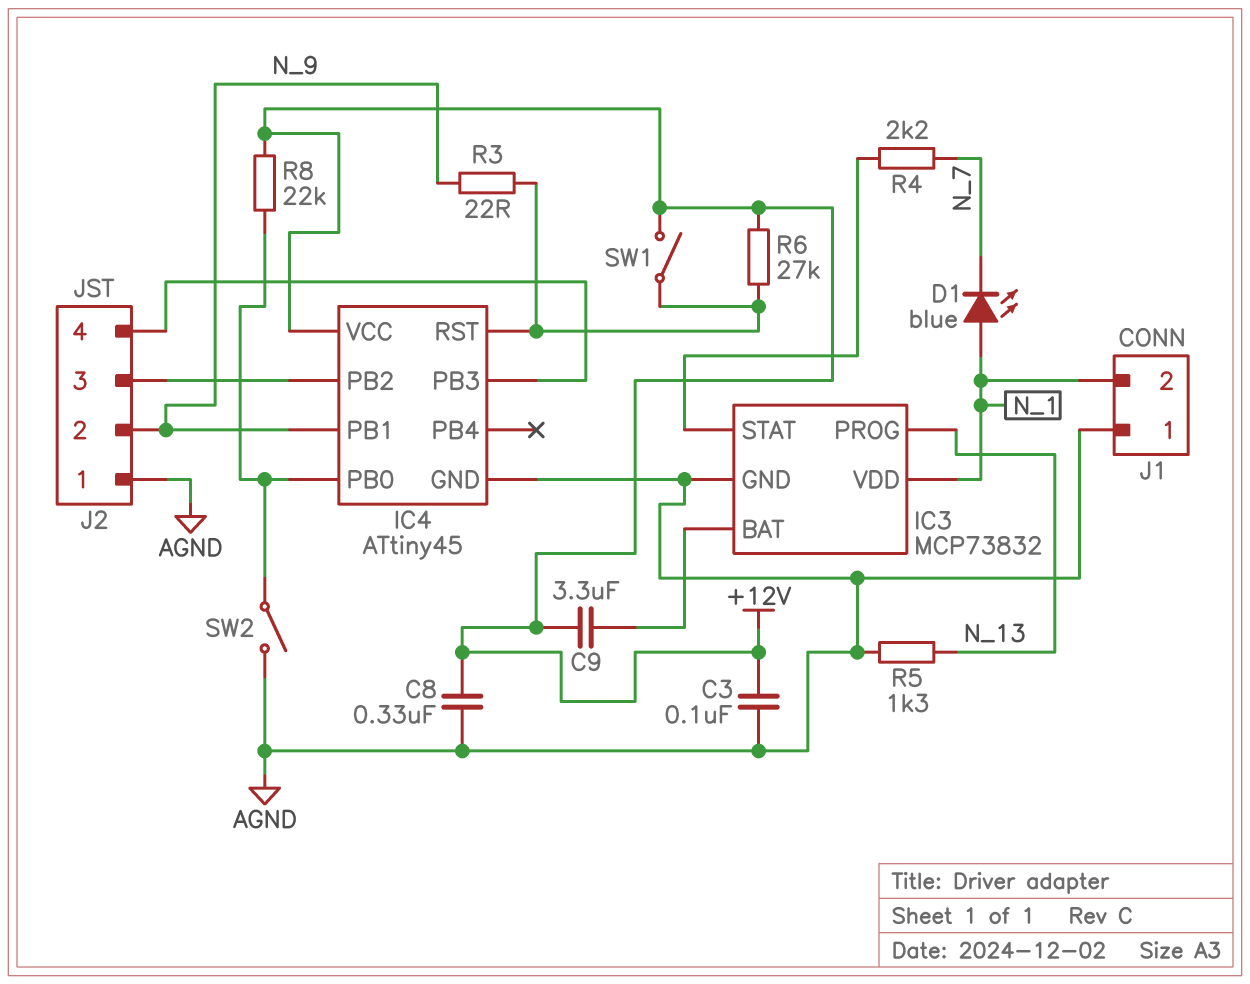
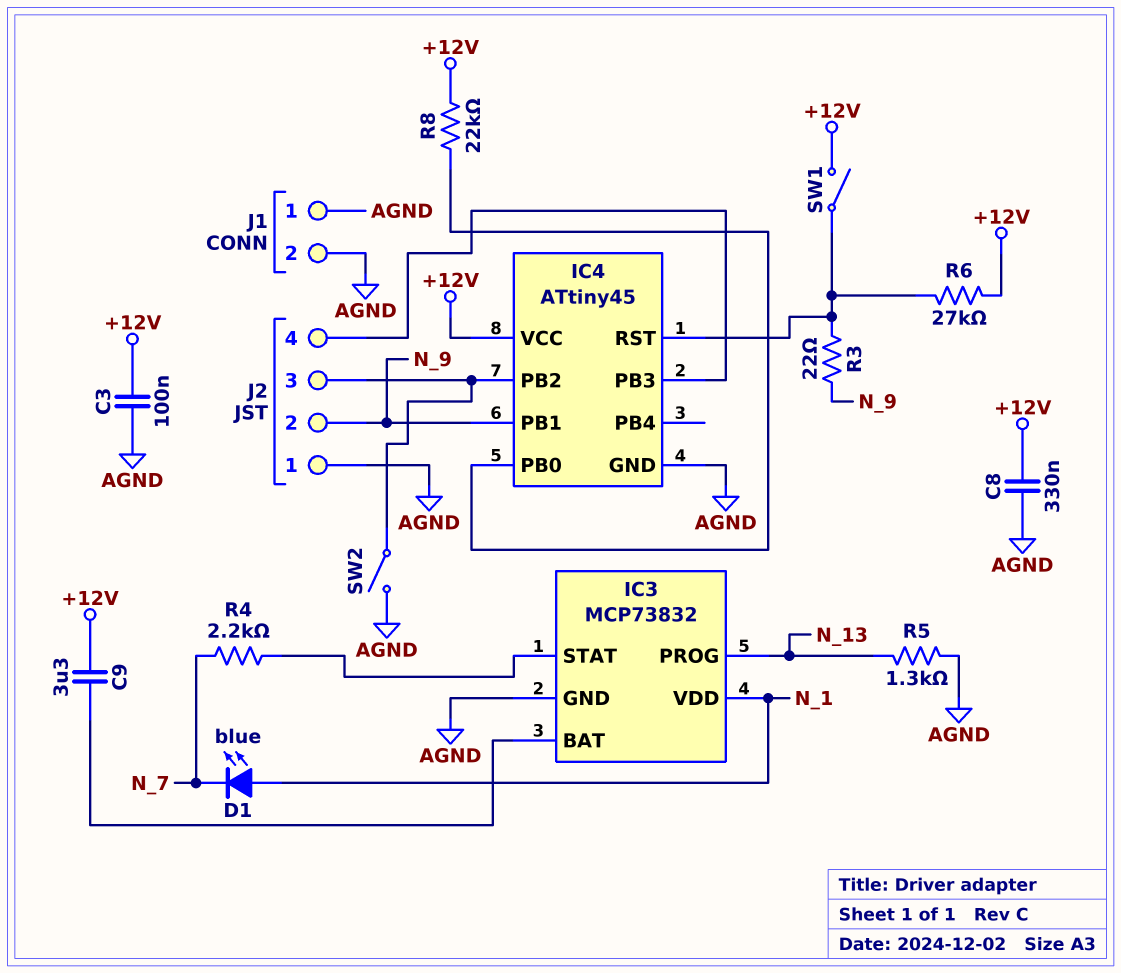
J1 pin 2: N_1 -> AGND
SW2: switch (AGND, IC4/PB0) -> switch (AGND, IC4/PB2)

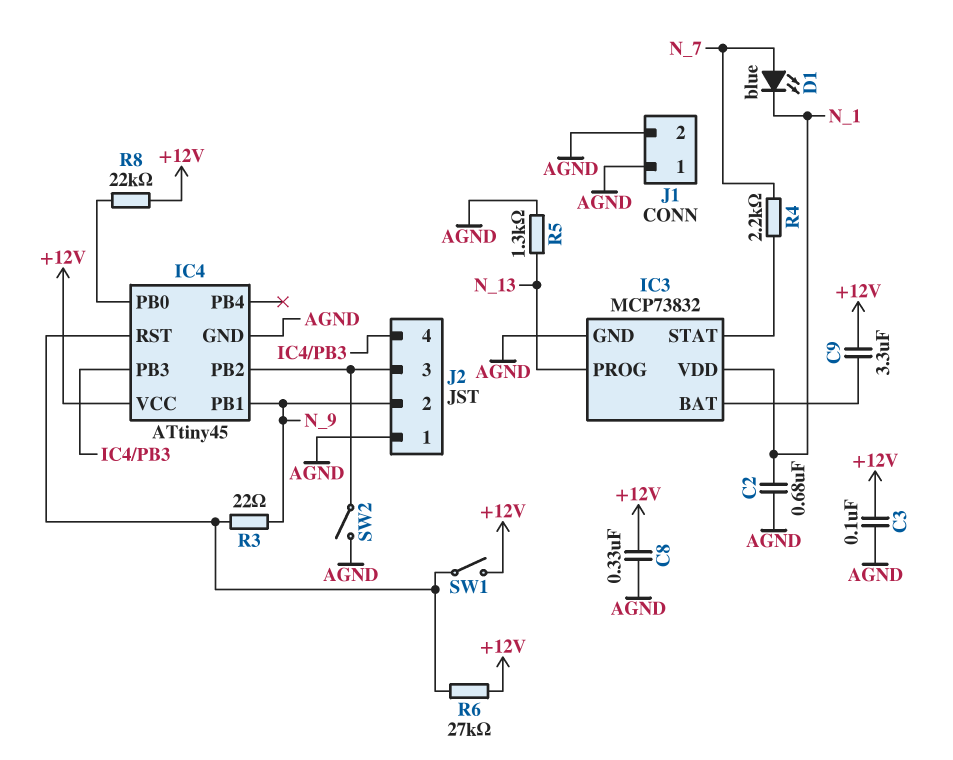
C2: none -> 680nF (AGND, N_1)
D1: LED blue (A N_1, K N_7) -> LED blue (A N_7, K N_1)

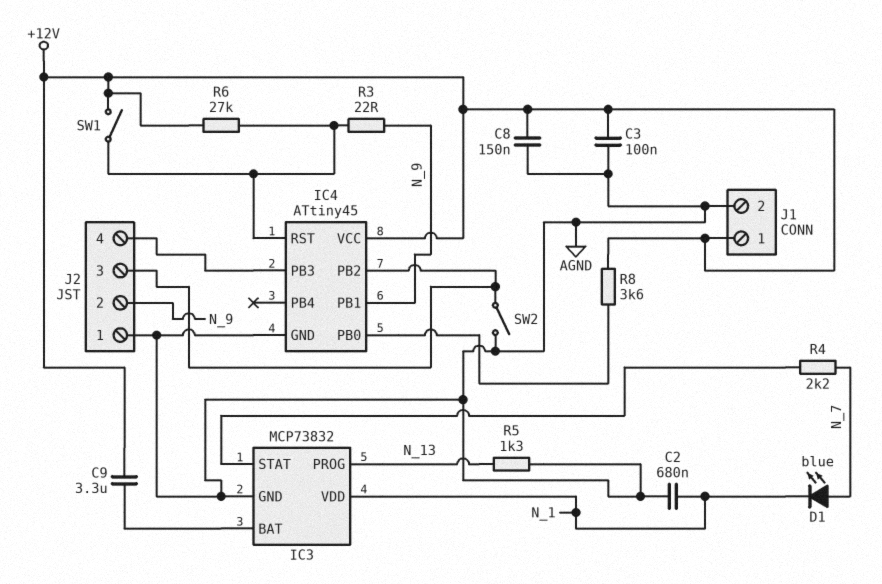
C8: 330nF (+12V, AGND) -> 150nF (+12V, AGND)
J1 pin 1: AGND -> +12V
R8: 22k (+12V, IC4/PB0) -> 3.6k (+12V, IC4/PB0)

